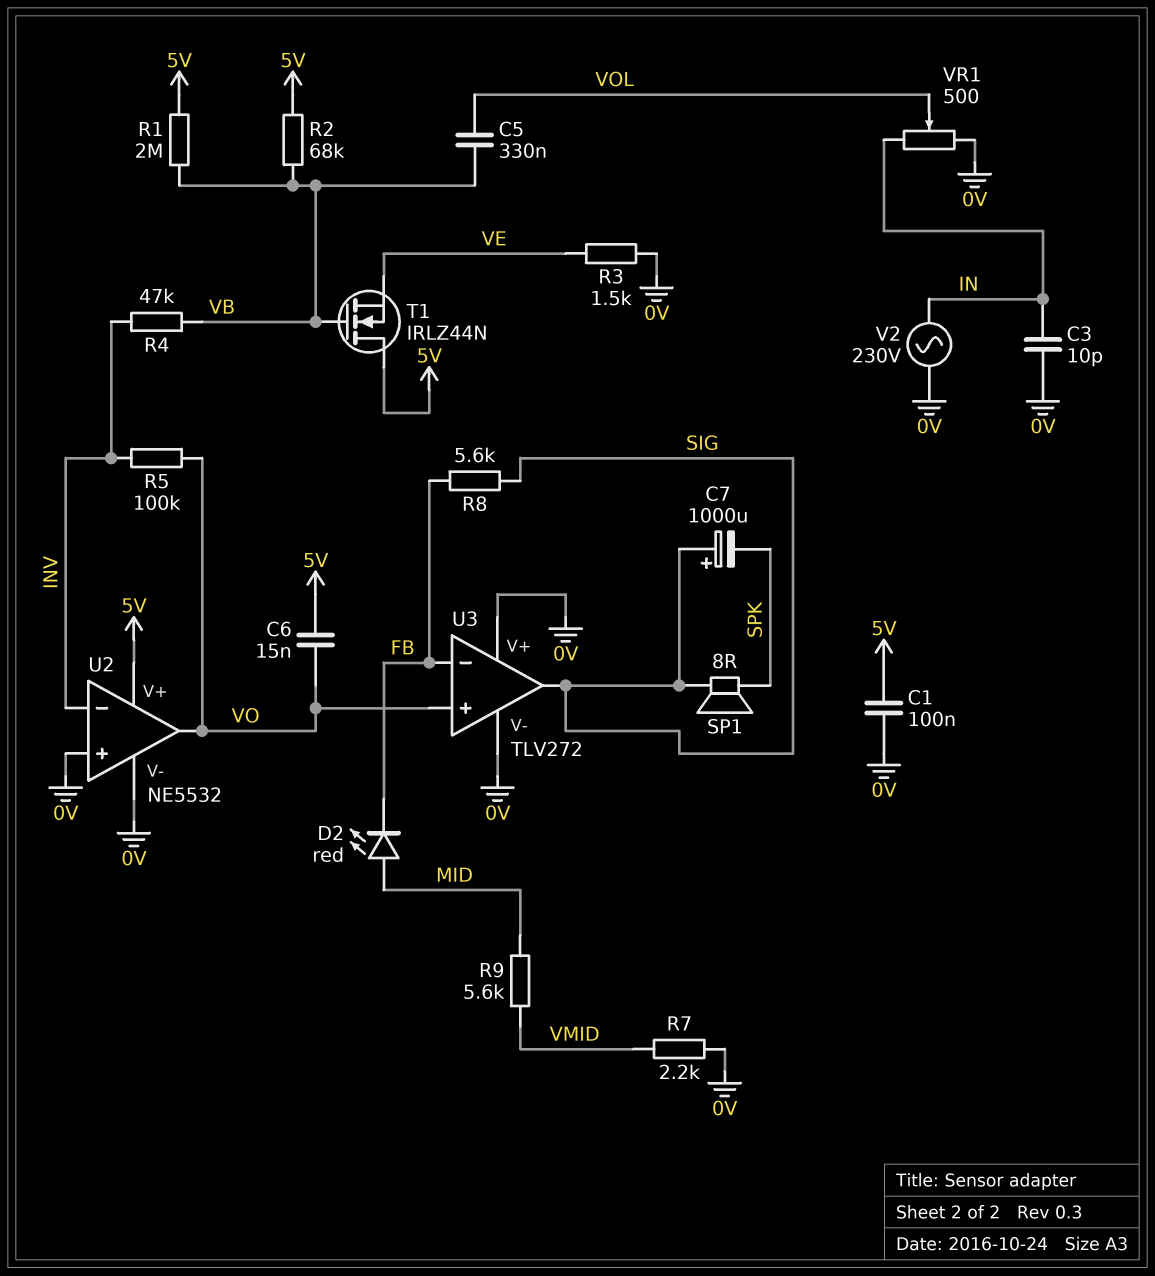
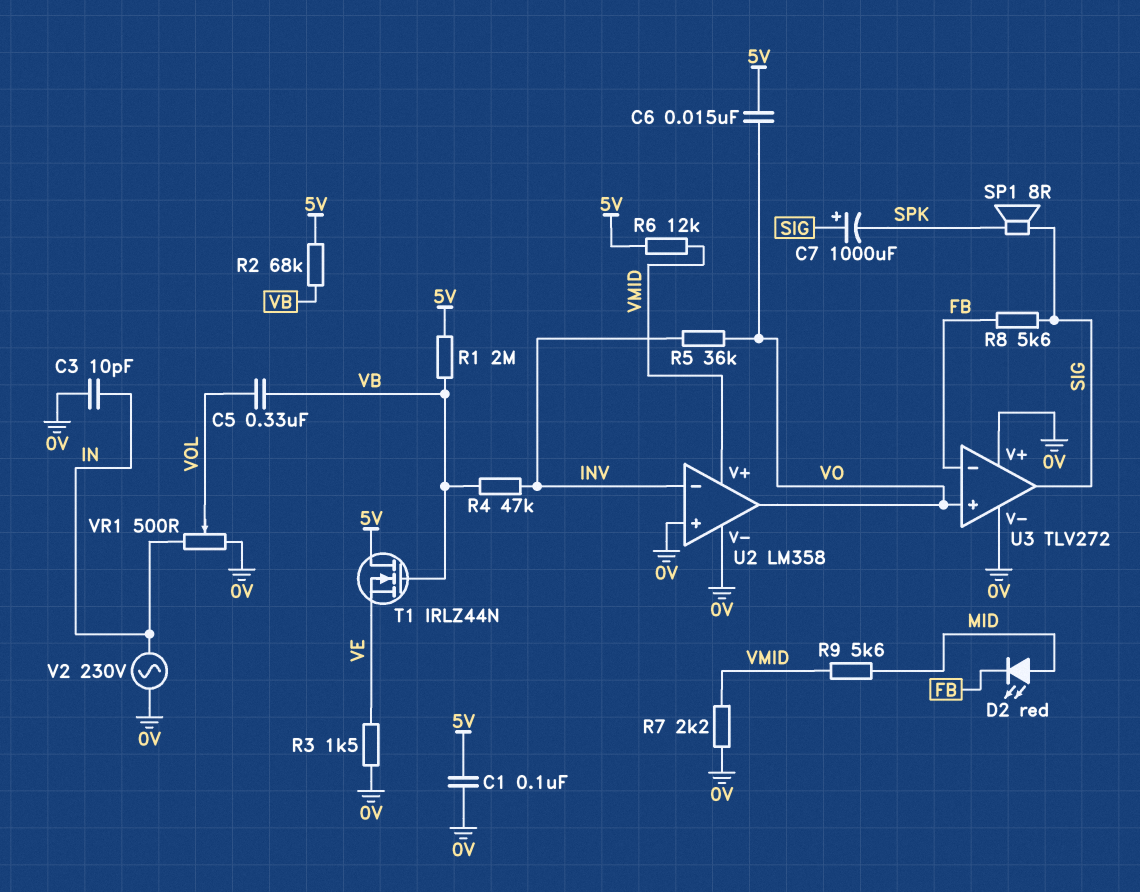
R5: 100k (INV, VO) -> 36k (INV, VO)
R6: none -> 12k (5V, VMID)
U2: NE5532 -> LM358
U2 pin V+: 5V -> VMID

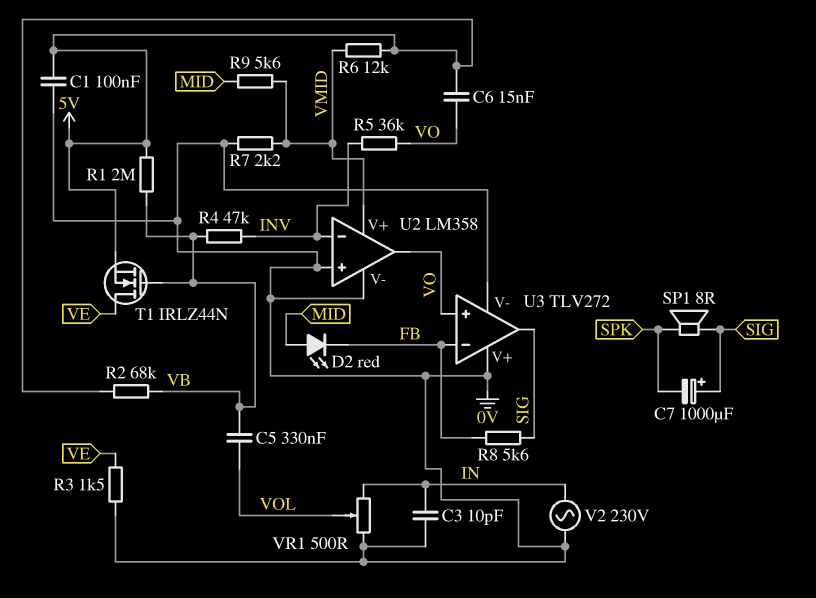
T1: NMOS IRLZ44N (G VB, D 5V, S VE) -> NMOS IRLZ44N (G VB, D VE, S 5V)

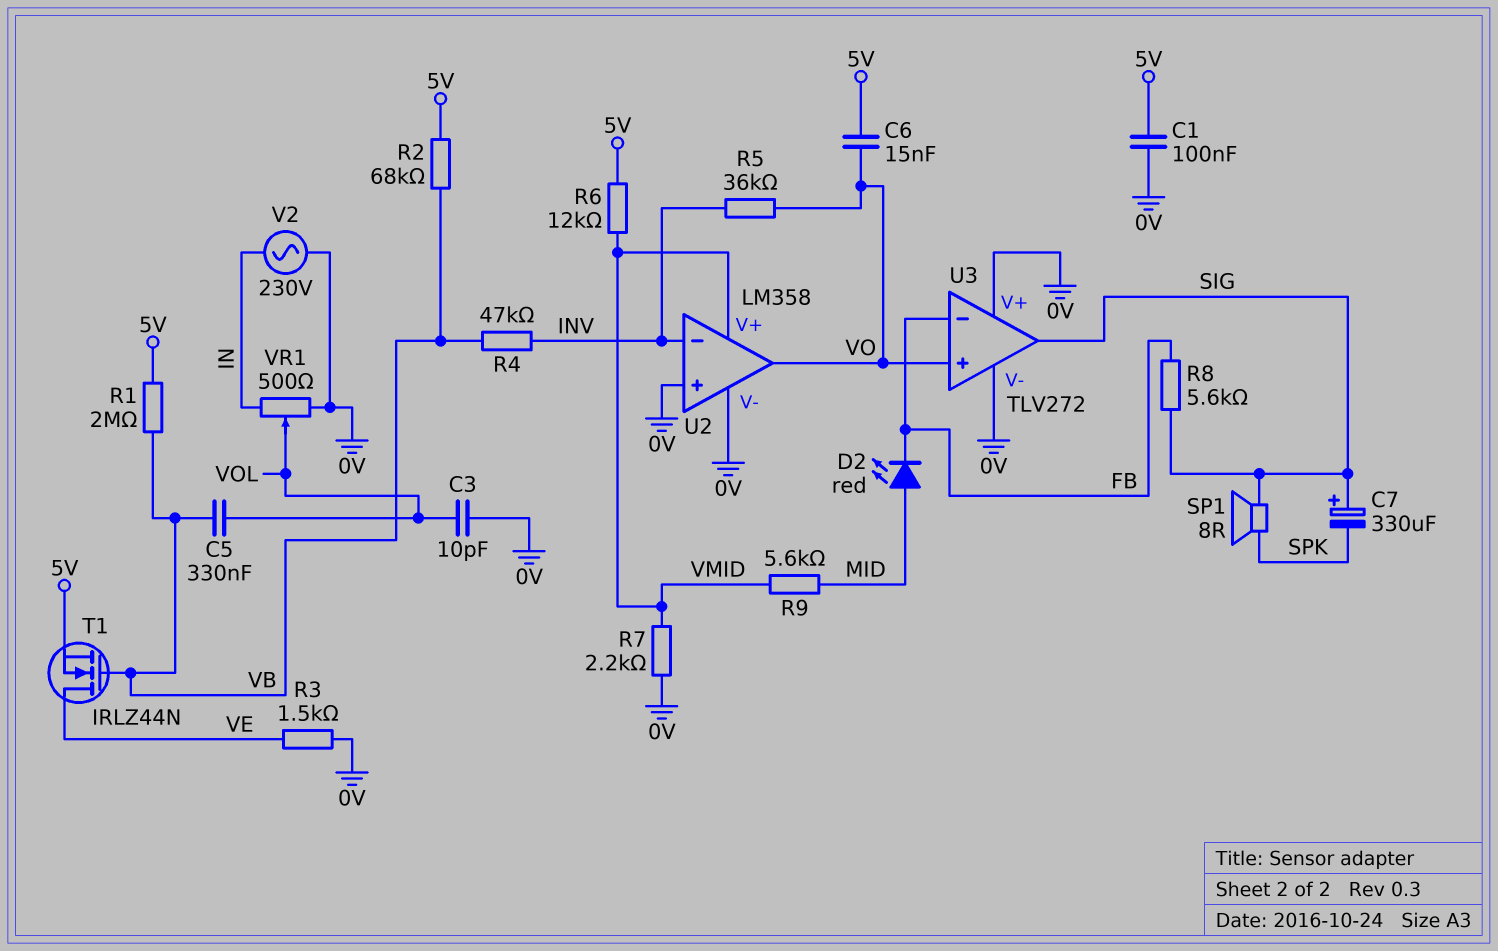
C3: 10pF (0V, IN) -> 10pF (0V, VOL)
C7: 1000uF (plus SIG, minus SPK) -> 330uF (plus SIG, minus SPK)

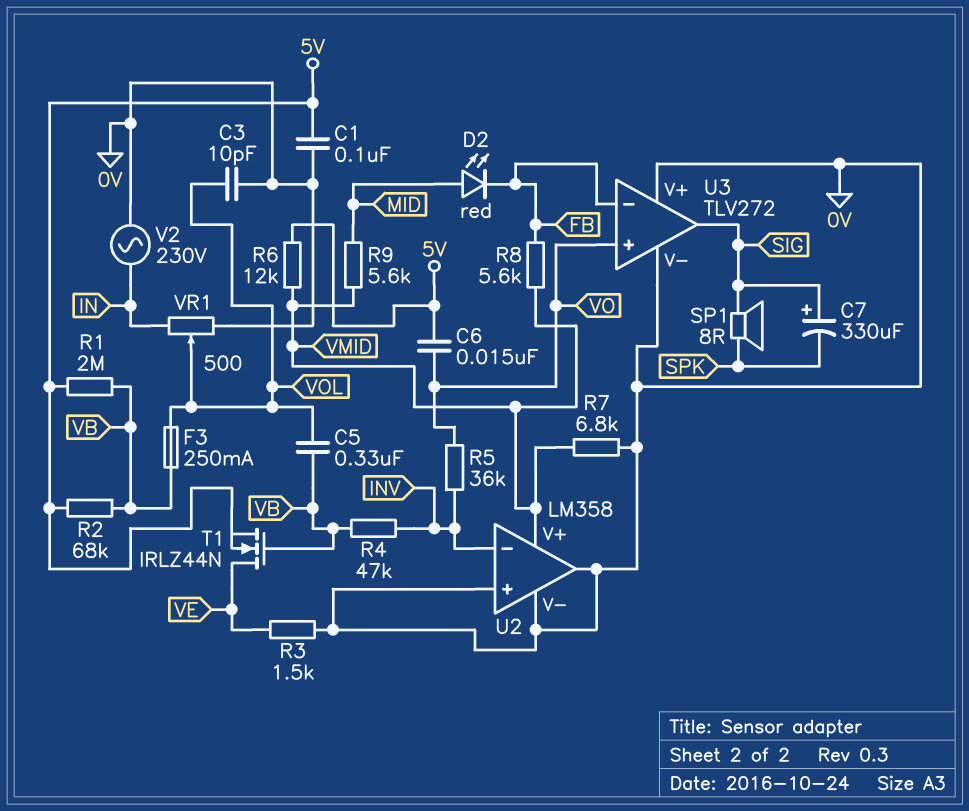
F3: none -> 250mA (VB, VOL)
R7: 2.2k (0V, VMID) -> 6.8k (0V, VMID)
R8: 5.6k (FB, SIG) -> 5.6k (FB, VMID)
U2 pin out: VO -> 0V

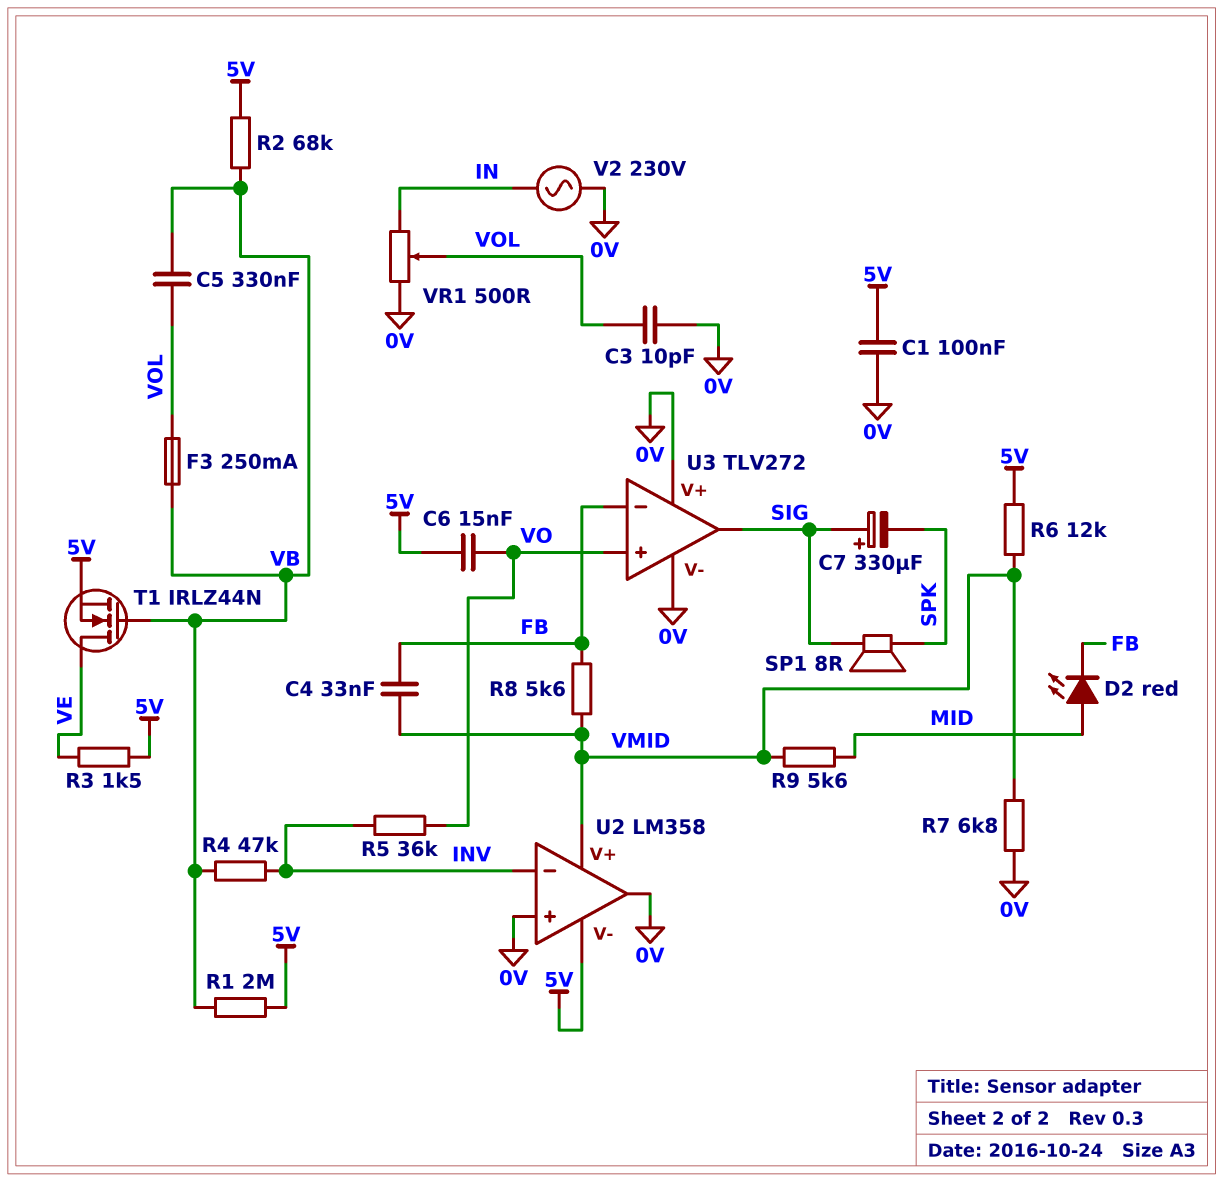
C4: none -> 33nF (FB, VMID)
R3: 1.5k (0V, VE) -> 1.5k (5V, VE)
U2 pin V-: 0V -> 5V

